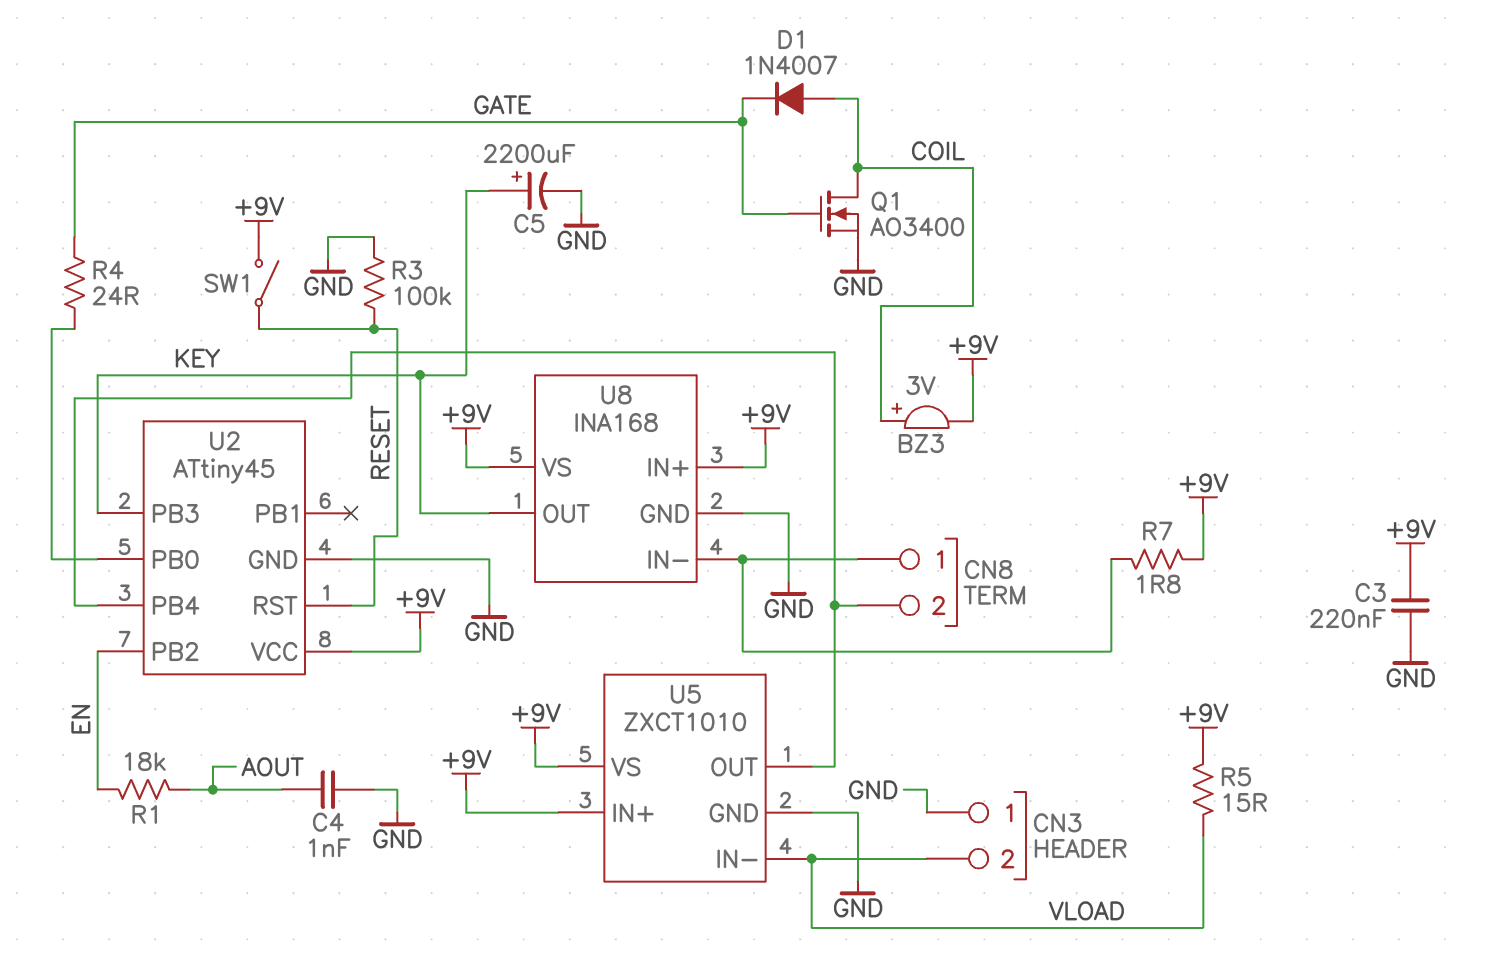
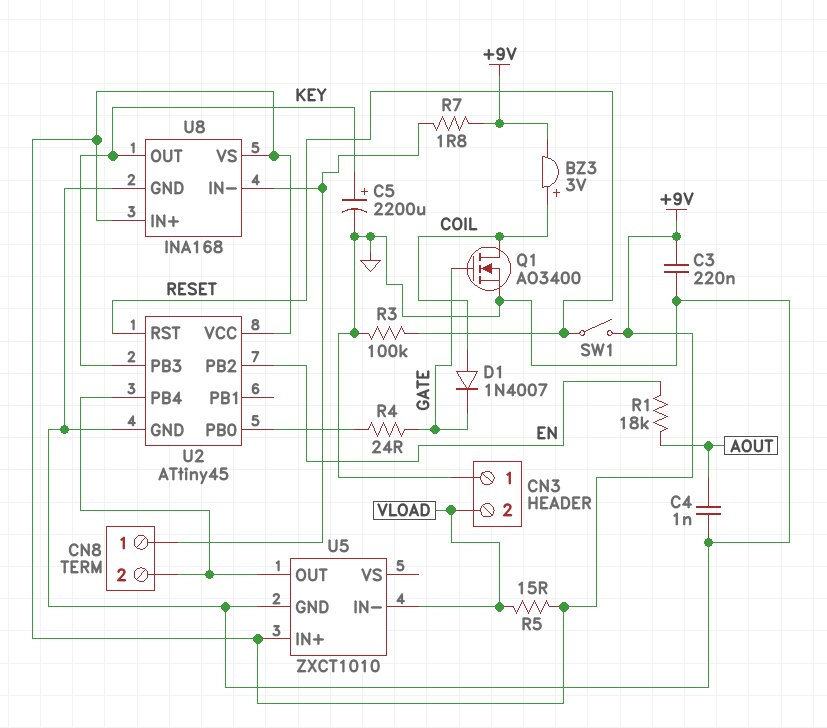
U5 pin VS: +9V -> none

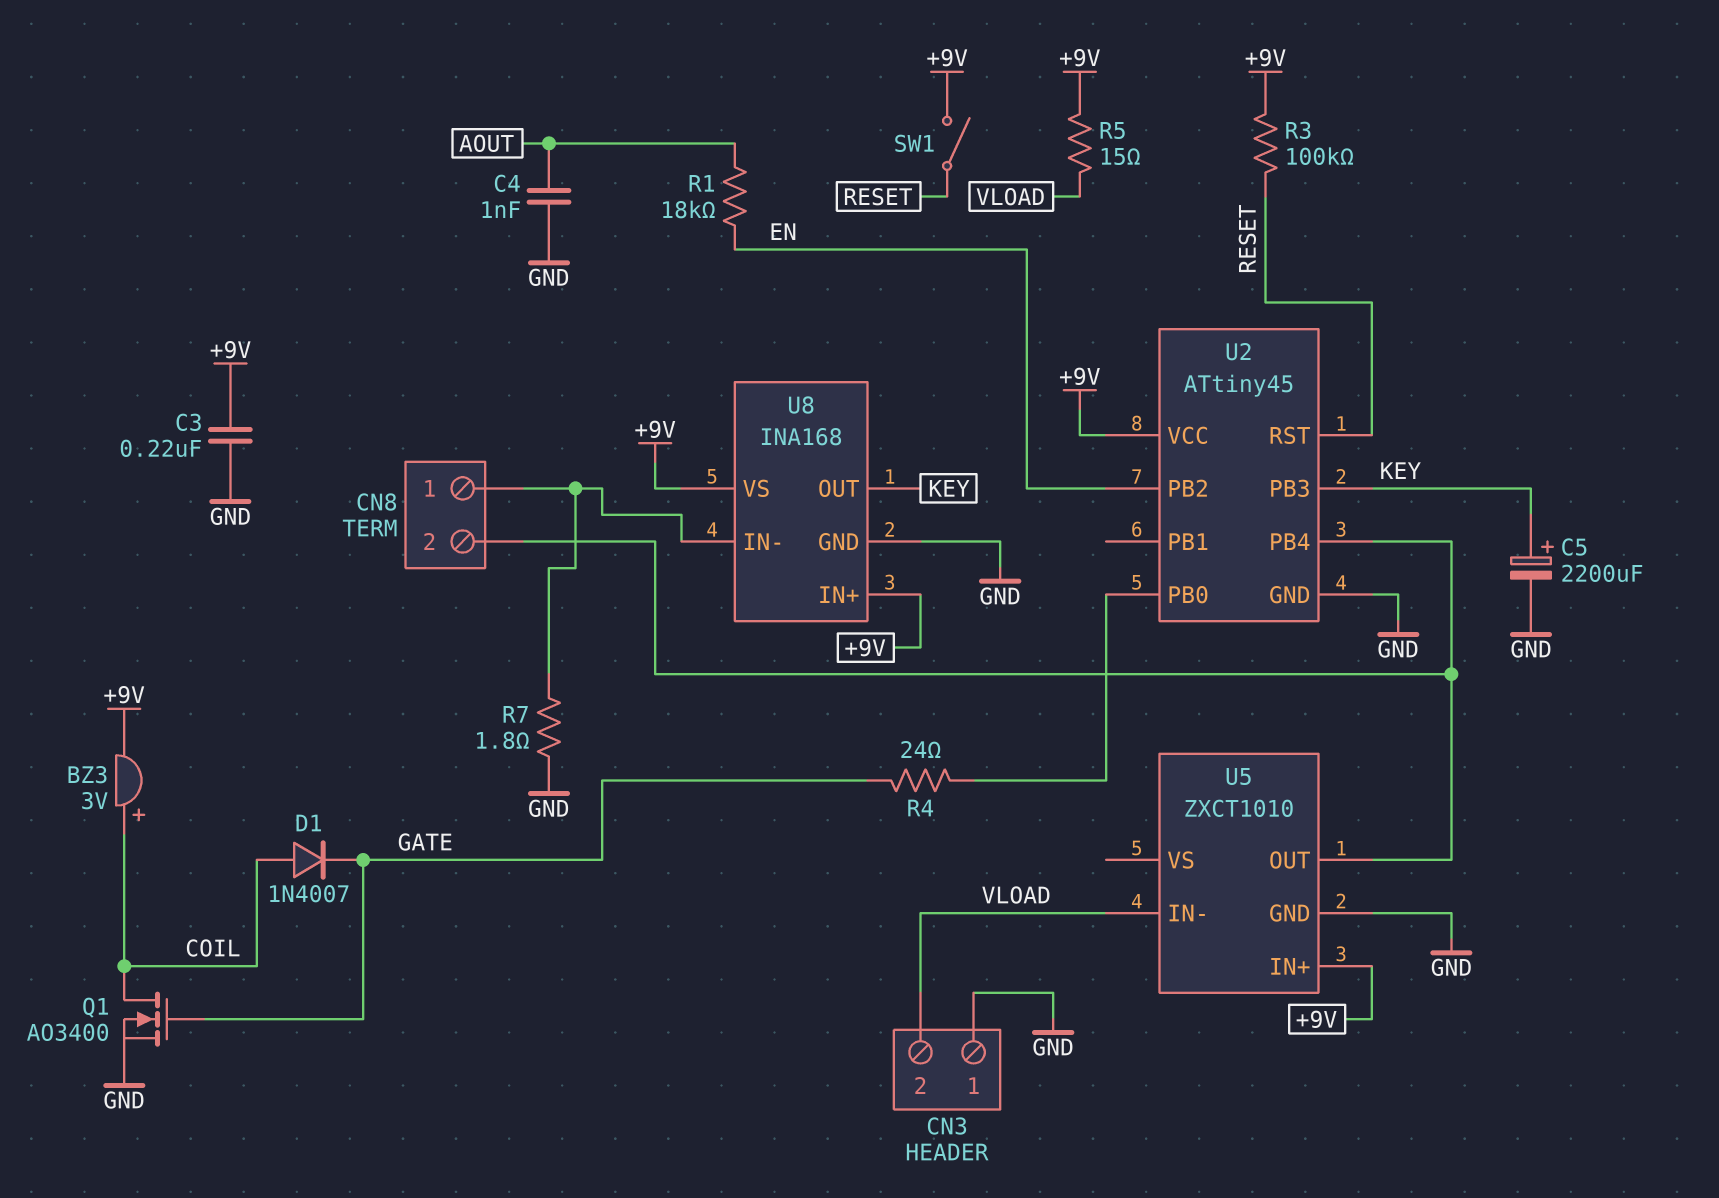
R3: 100k (GND, RESET) -> 100k (+9V, RESET)
R7: 1.8 (+9V, CN8/1) -> 1.8 (CN8/1, GND)

